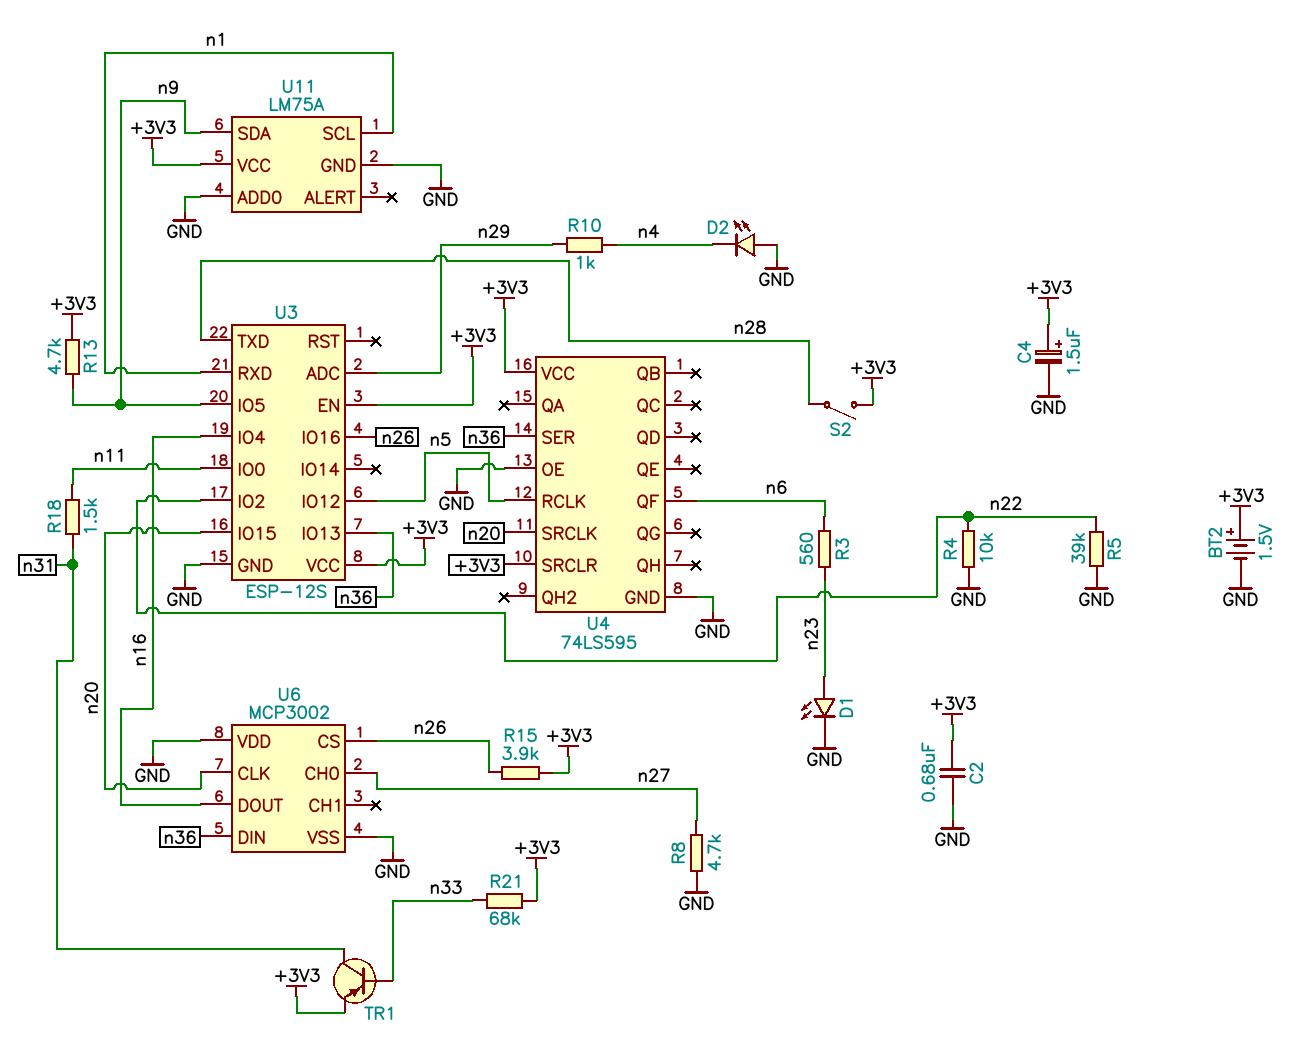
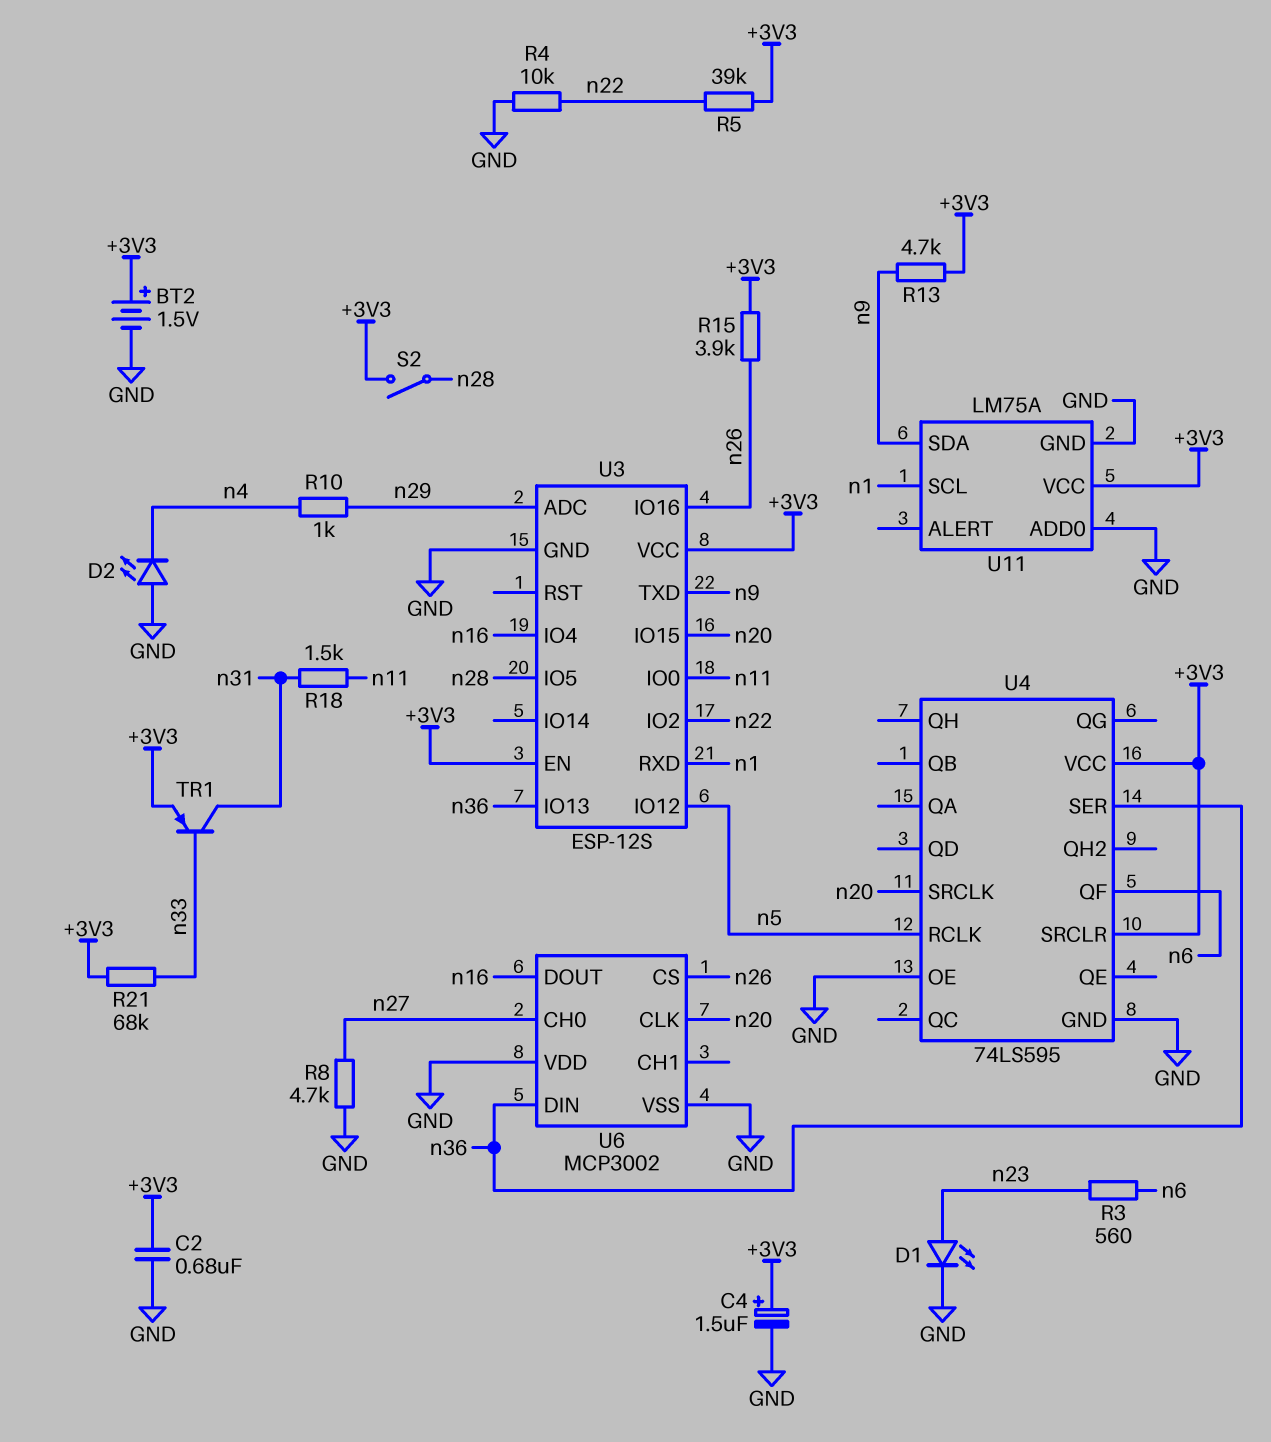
R5: 39k (GND, n22) -> 39k (+3V3, n22)
U3 pin IO5: n9 -> n28
U3 pin TXD: n28 -> n9

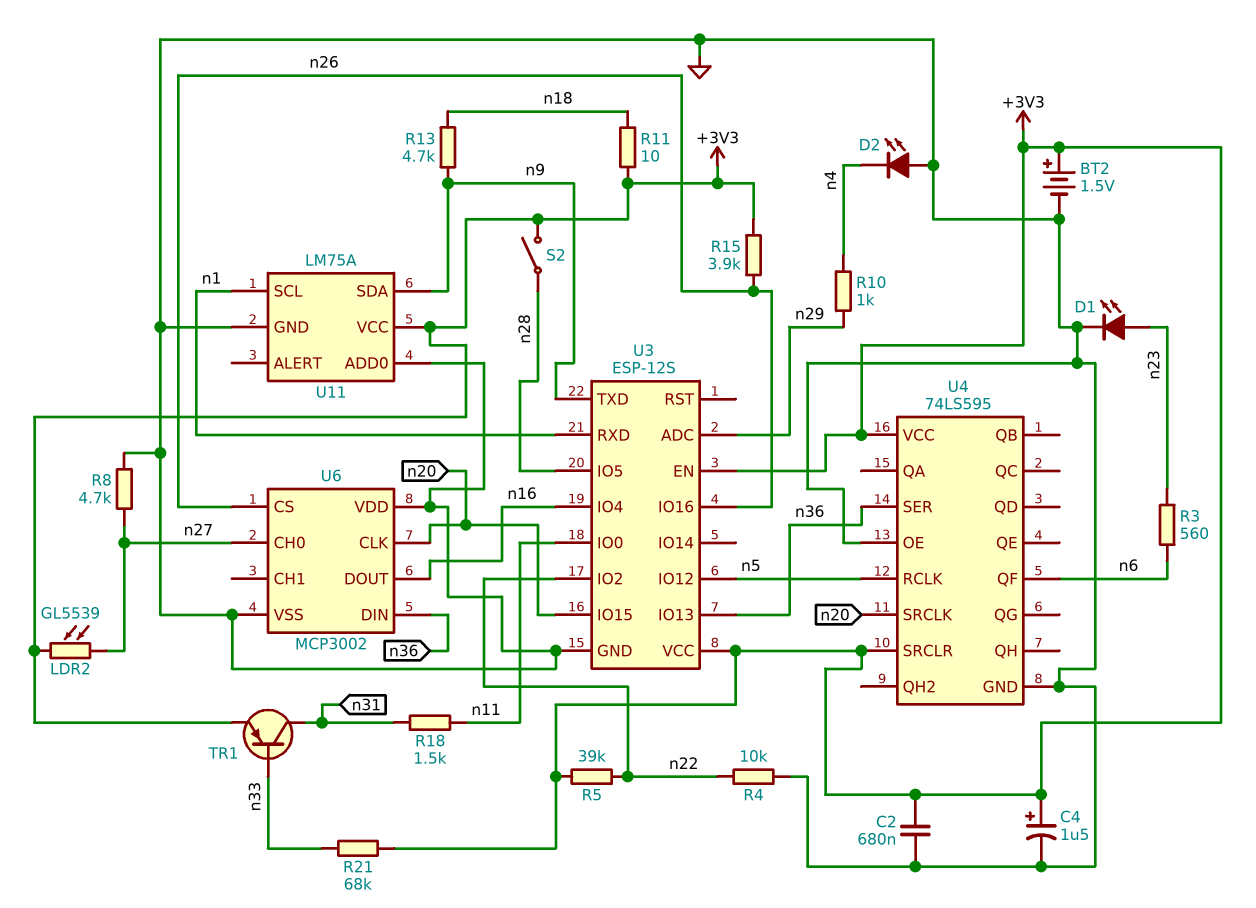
LDR2: none -> GL5539 (+3V3, n27)
R11: none -> 10 (+3V3, n18)
R13: 4.7k (+3V3, n9) -> 4.7k (n9, n18)

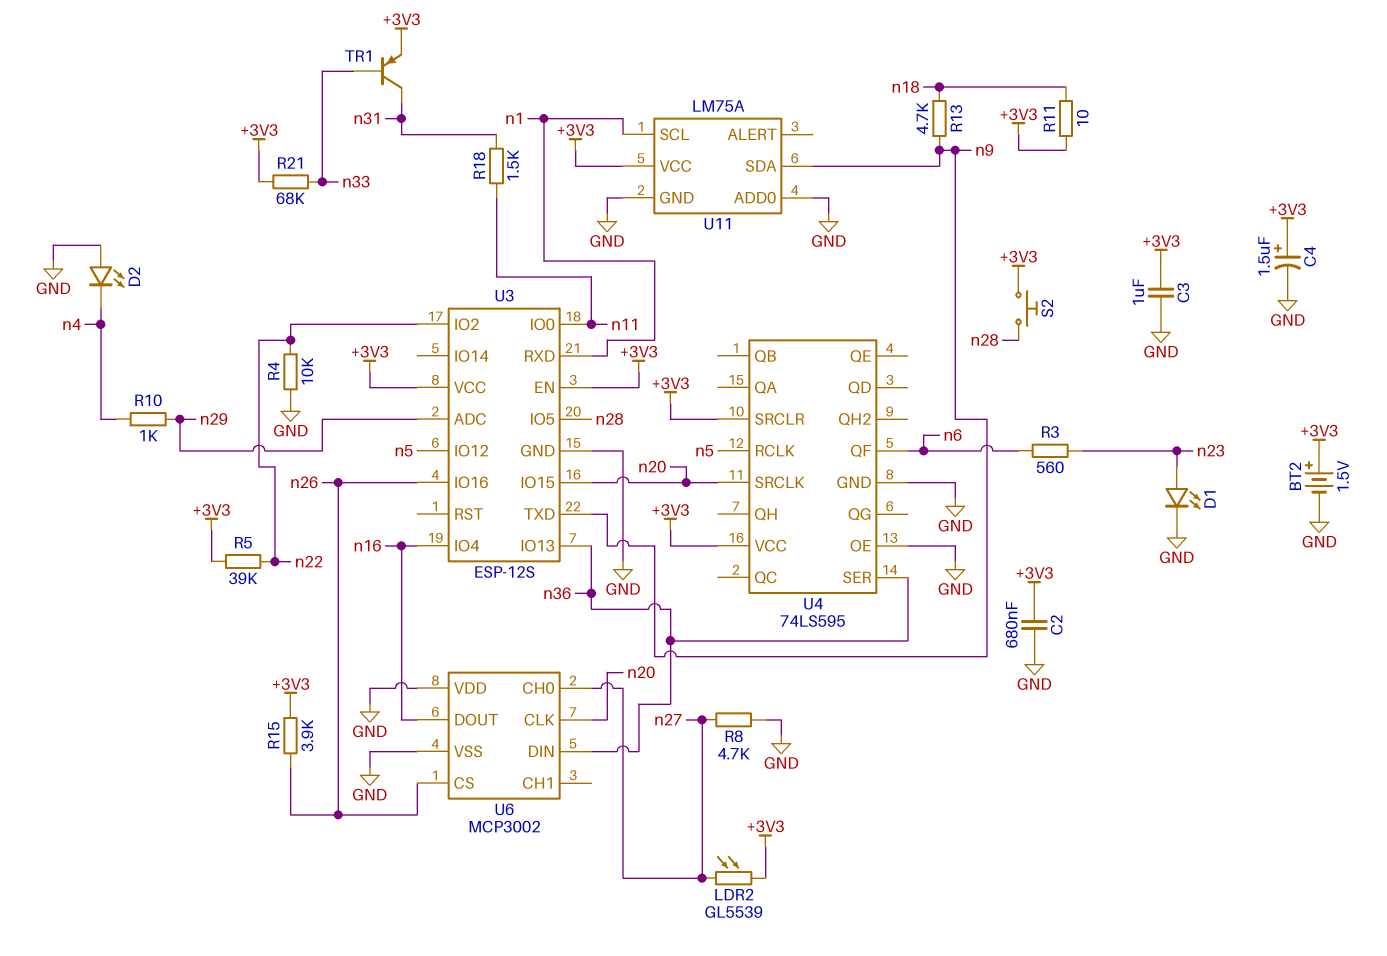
C3: none -> 1uF (+3V3, GND)
S2: switch (+3V3, n28) -> button (+3V3, n28)

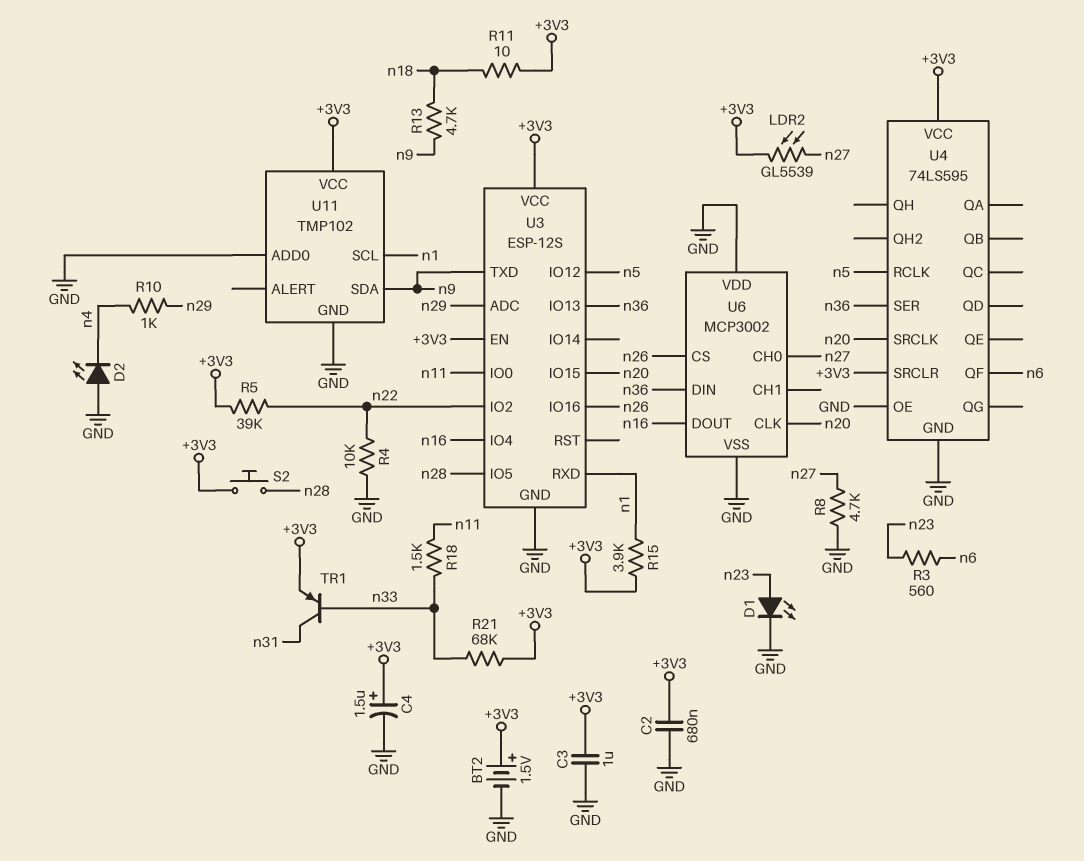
R15: 3.9k (+3V3, n26) -> 3.9k (+3V3, n1)
R18: 1.5k (n11, n31) -> 1.5k (n11, n33)
U11: LM75A -> TMP102

